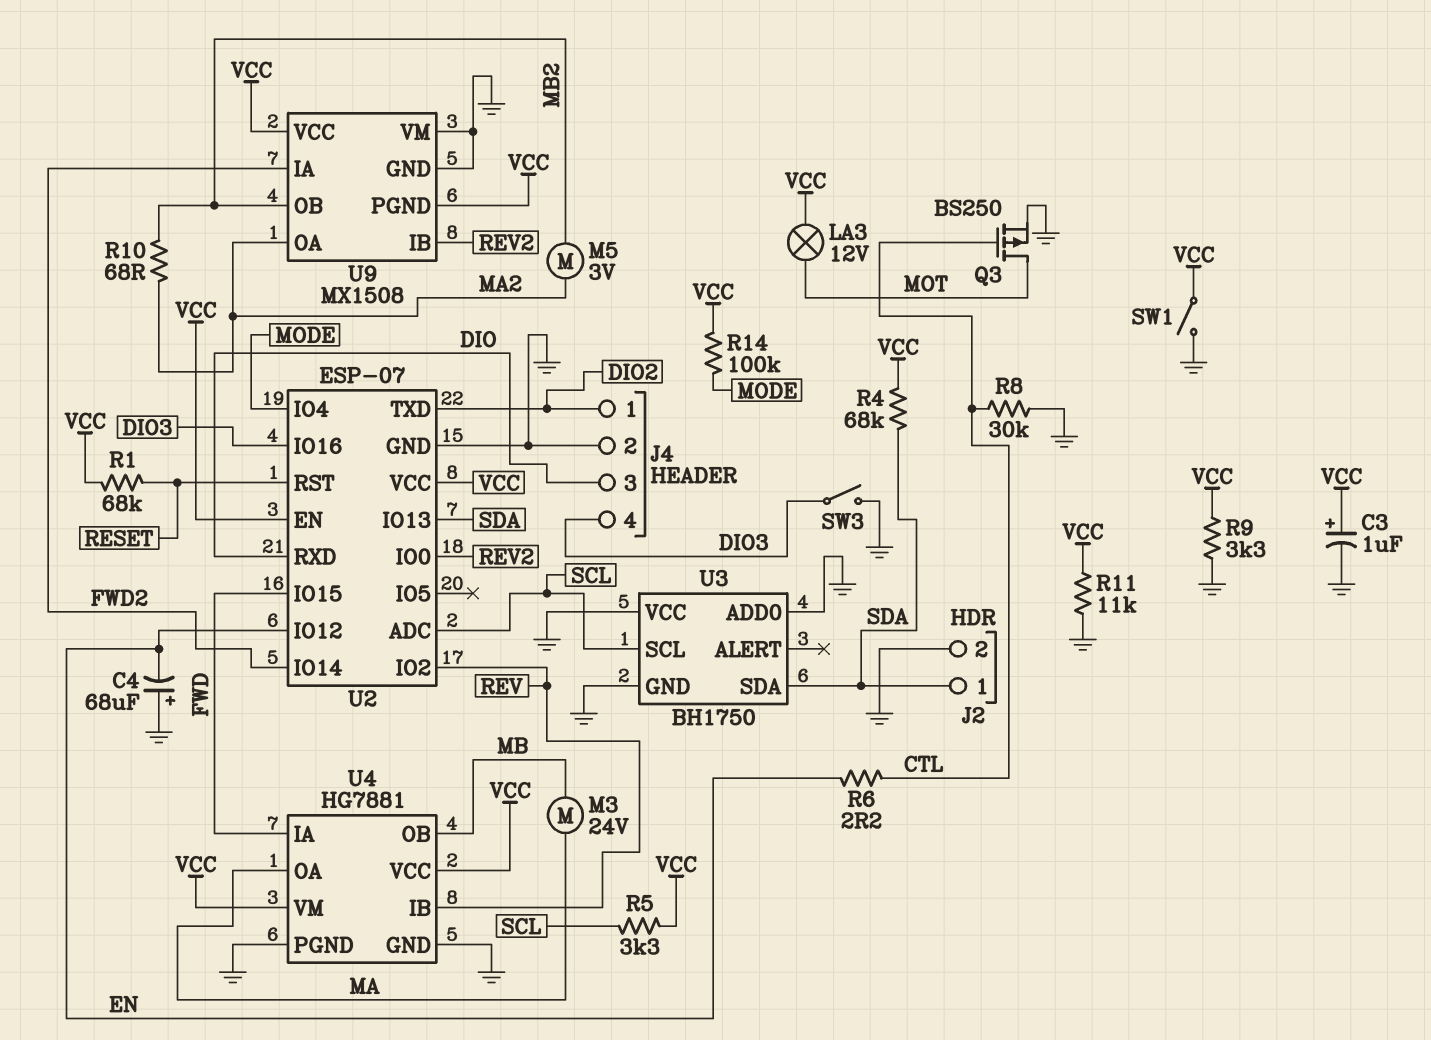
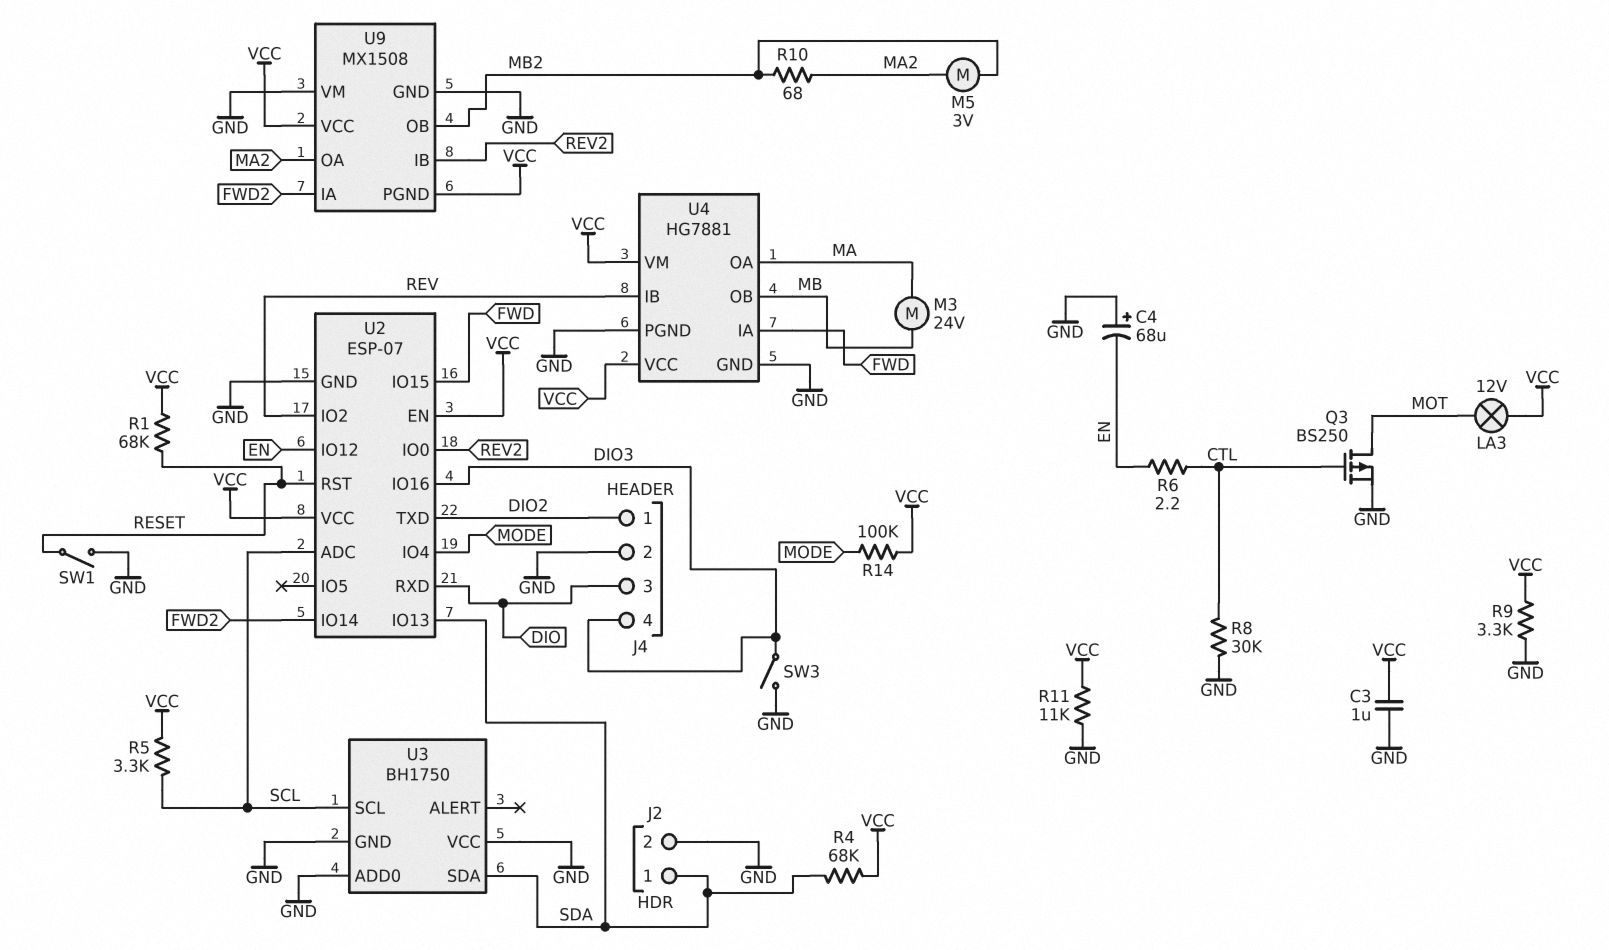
C3: 1uF (plus VCC, minus GND) -> 1uF (GND, VCC)
SW1: switch (GND, VCC) -> switch (GND, RESET)

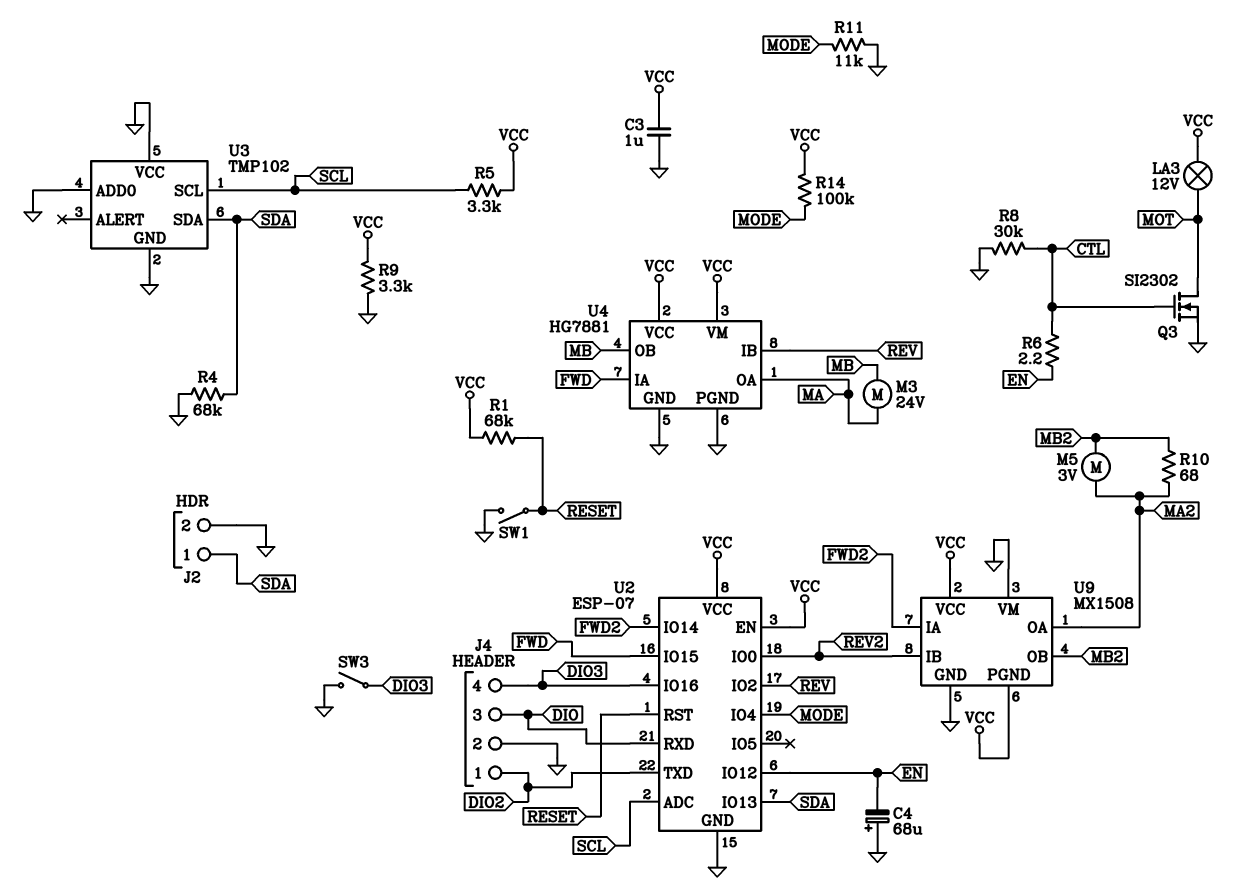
Q3: PMOS BS250 (G CTL, D MOT, S GND) -> NMOS SI2302 (G CTL, D MOT, S GND)
R4: 68k (SDA, VCC) -> 68k (GND, SDA)
R11: 11k (GND, VCC) -> 11k (GND, MODE)
U3: BH1750 -> TMP102

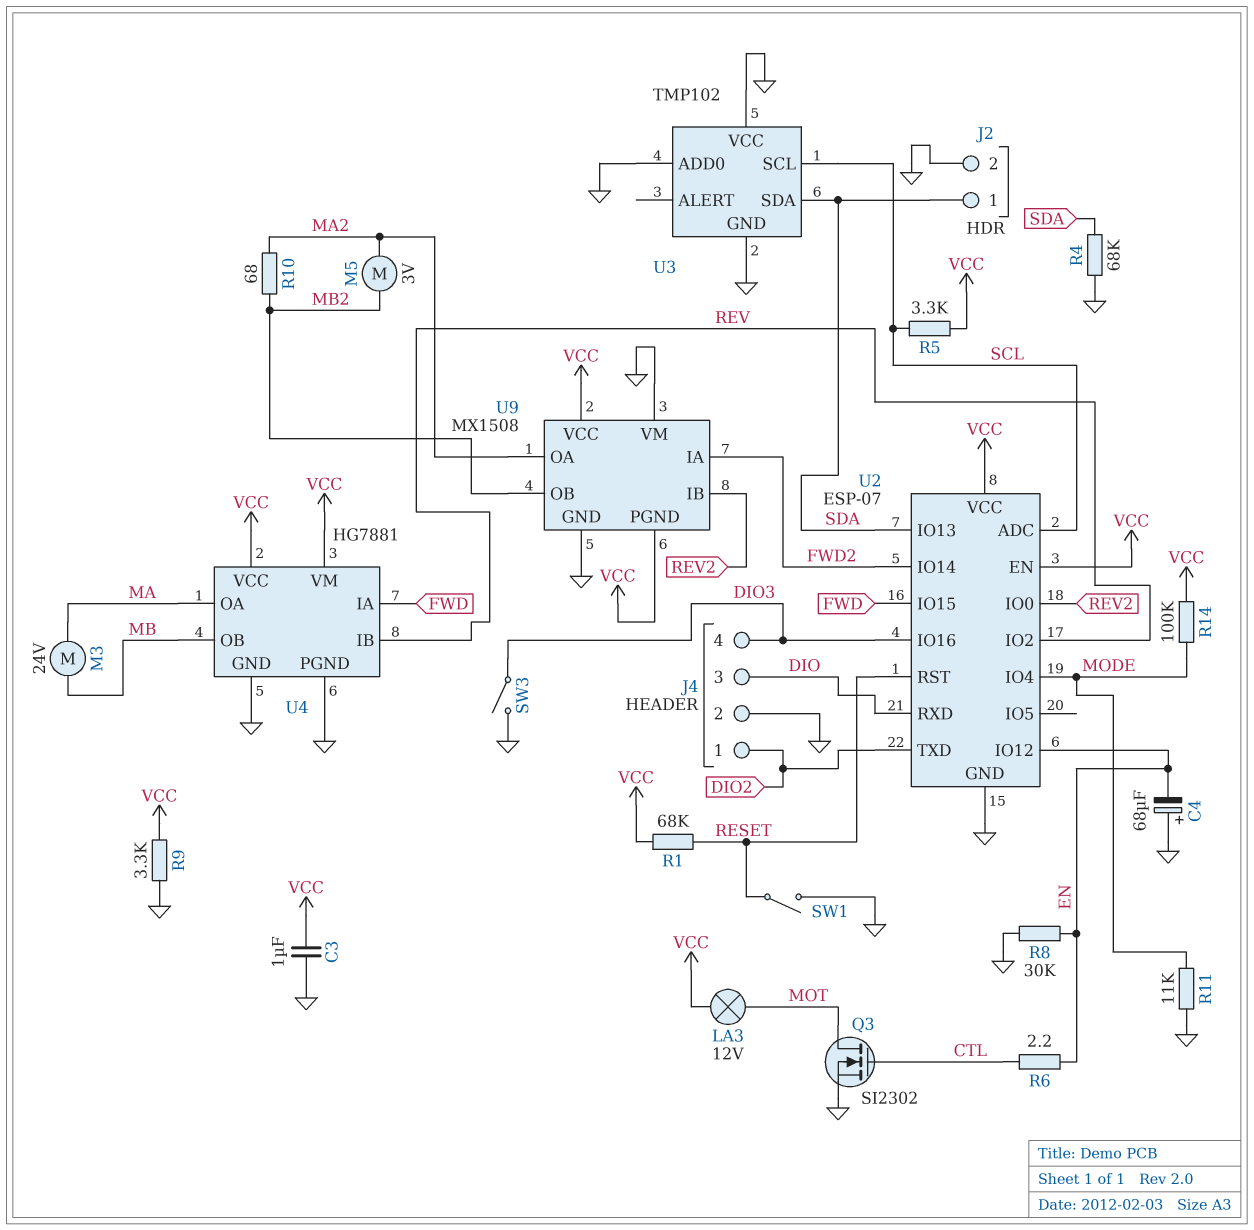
R8: 30k (CTL, GND) -> 30k (EN, GND)

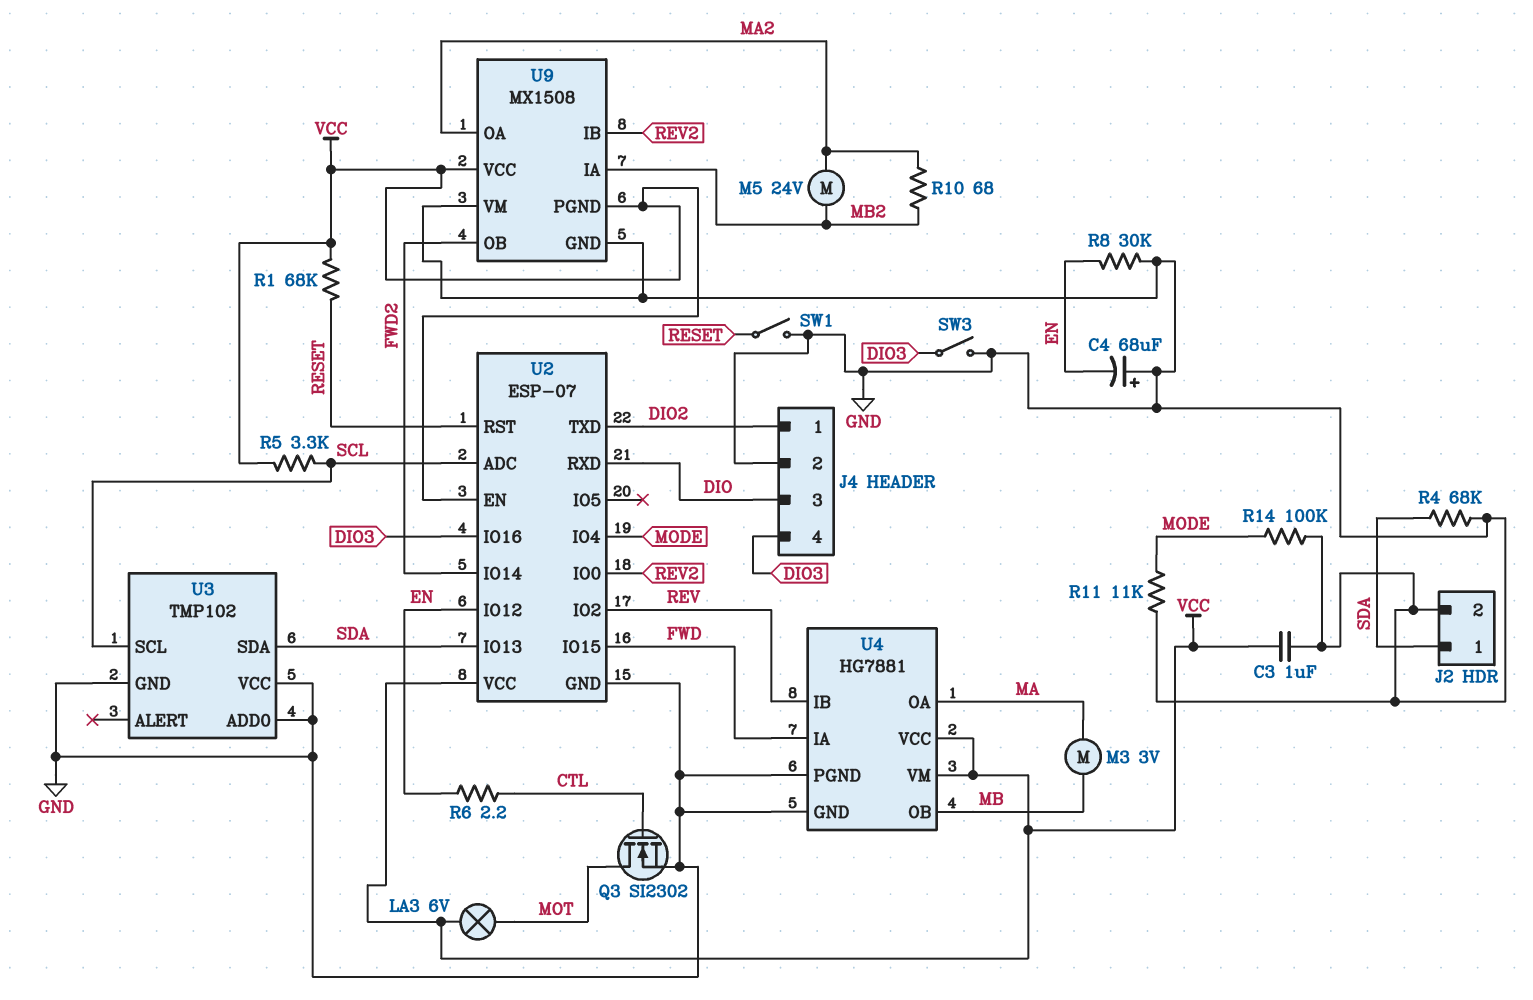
LA3: lamp 12V (MOT, VCC) -> lamp 6V (MOT, VCC)
M3: motor 24V (MA, MB) -> motor 3V (MA, MB)
M5: motor 3V (MA2, MB2) -> motor 24V (MA2, MB2)
R9: 3.3k (GND, VCC) -> none
R14: 100k (MODE, VCC) -> 100k (GND, MODE)
U9 pin IA: FWD2 -> MB2
U9 pin OB: MB2 -> FWD2

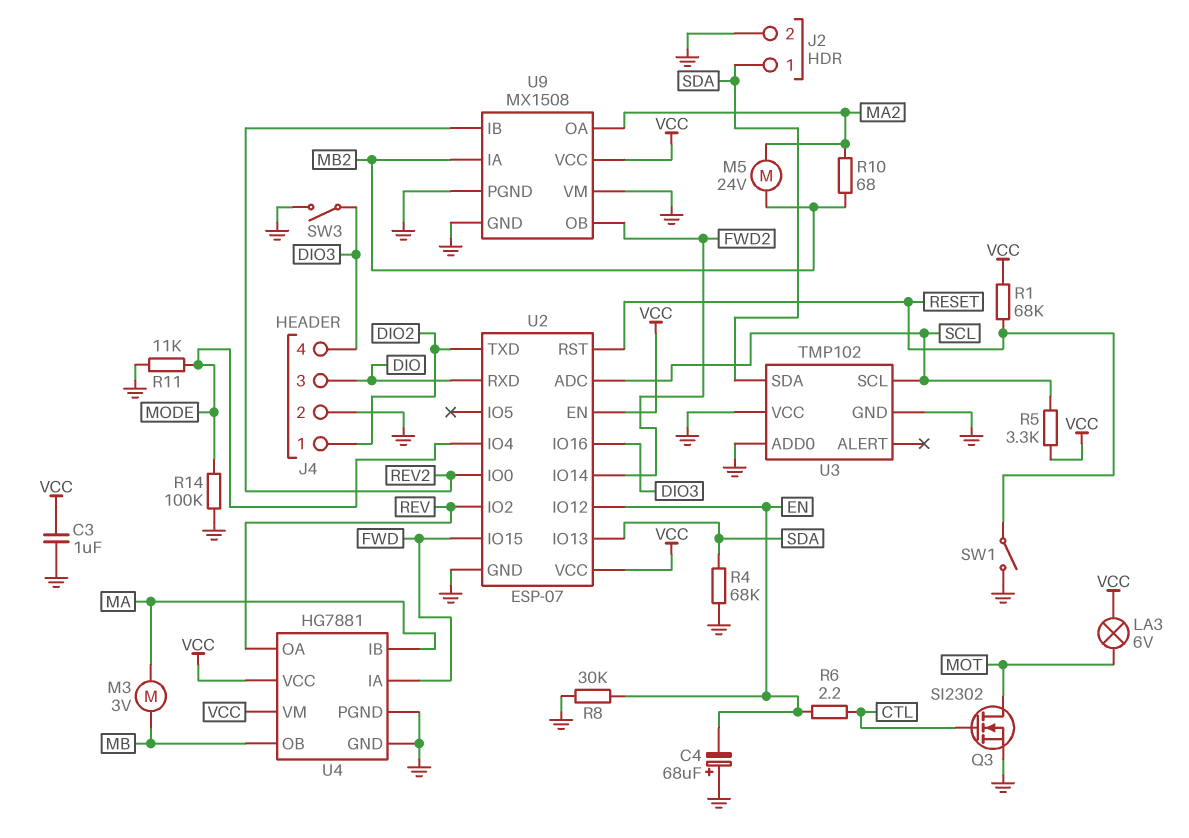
U4 pin IB: REV -> MA
U4 pin OA: MA -> REV
U9 pin PGND: VCC -> GND

